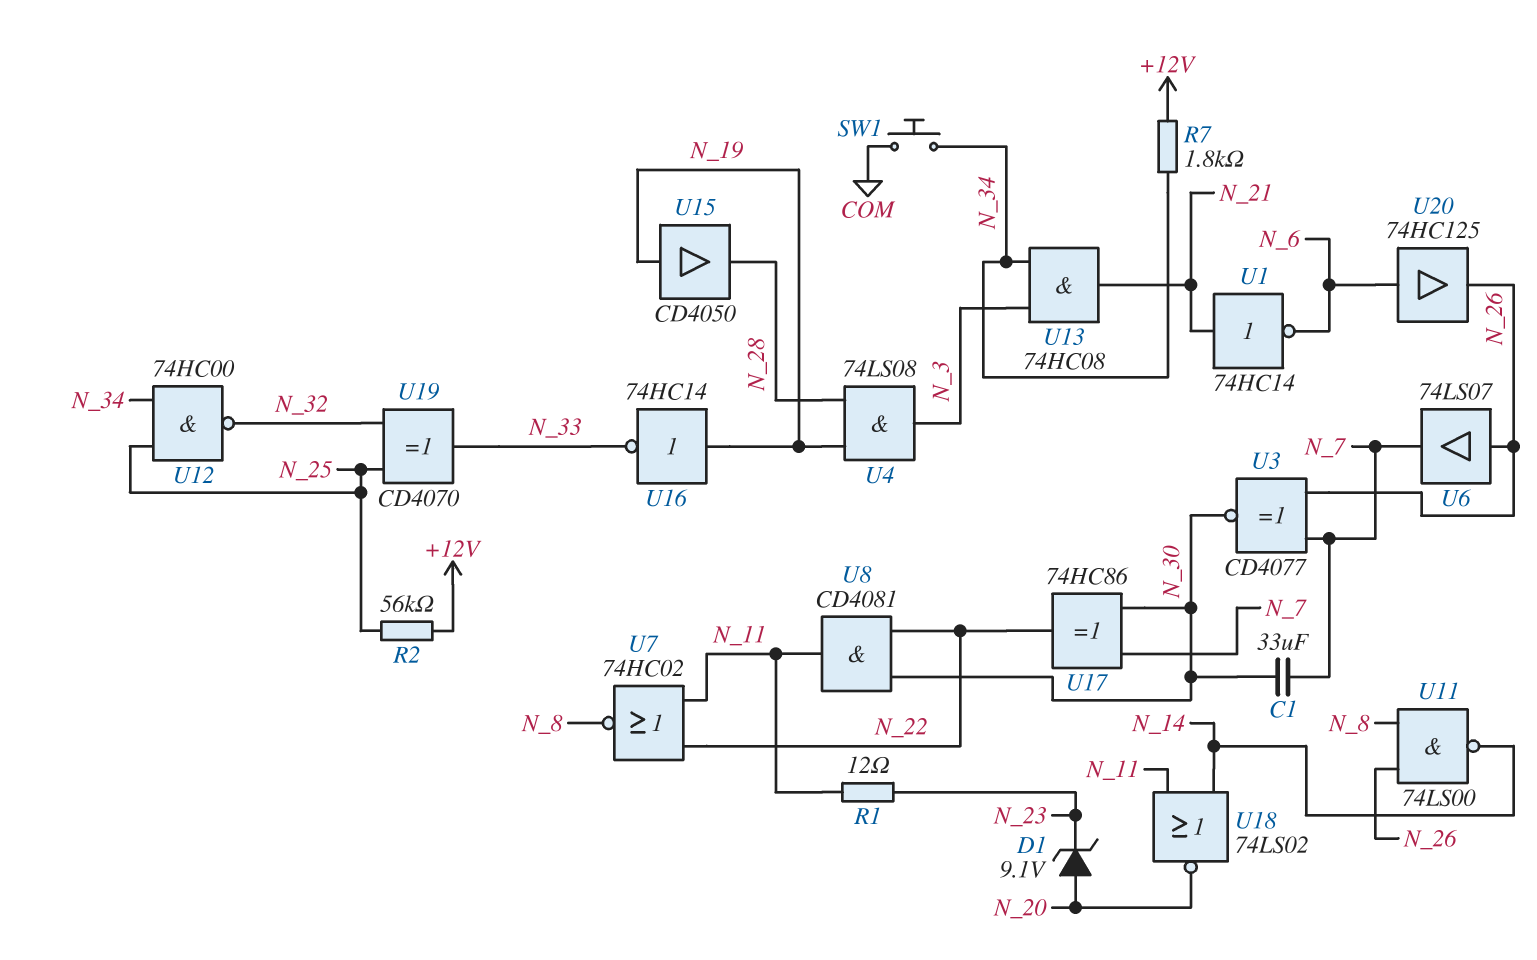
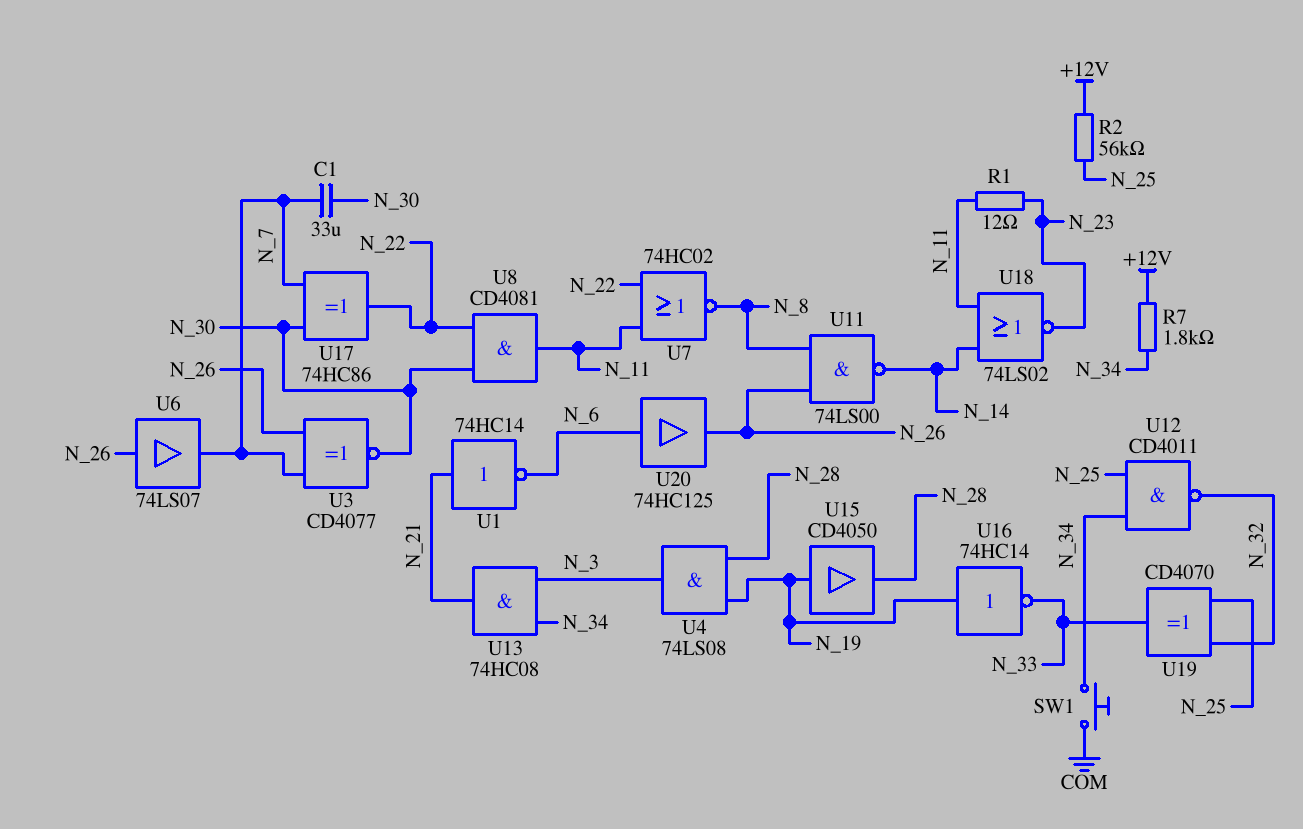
D1: zener 9.1V (A N_20, K N_23) -> none
U12: NAND 74HC00 (in N_25, in N_34, out N_32) -> NAND CD4011 (in N_25, in N_34, out N_32)
U18: NOR 74LS02 (in N_11, in N_14, out N_20) -> NOR 74LS02 (in N_11, in N_14, out N_23)

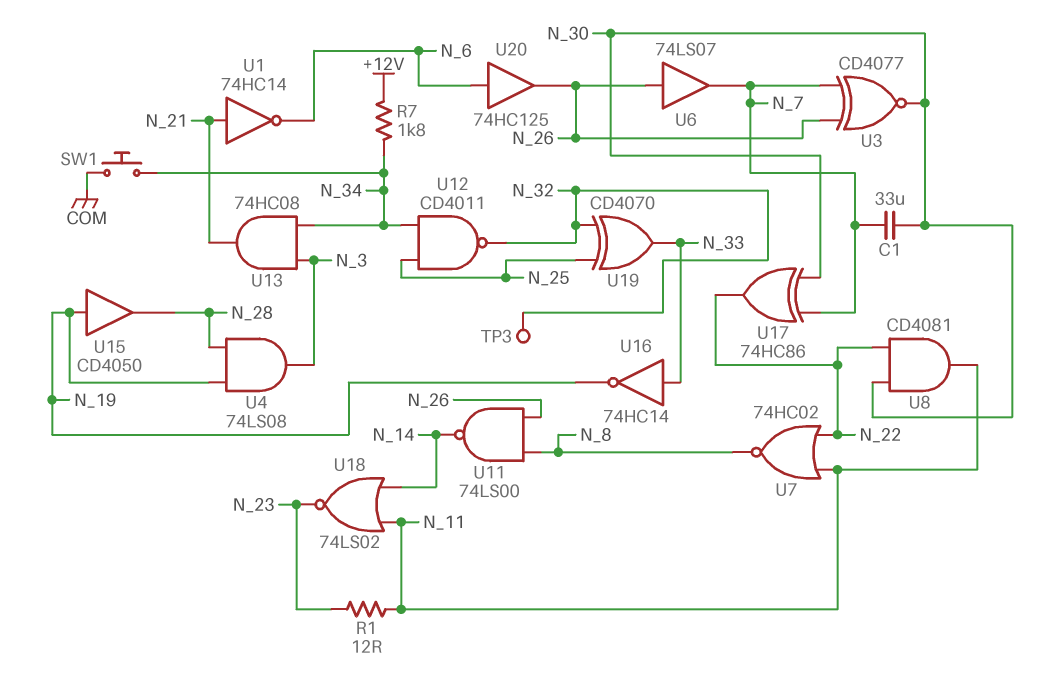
R2: 56k (+12V, N_25) -> none
TP3: none -> test point (N_32)
U16: NOT 74HC14 (in N_19, out N_33) -> NOT 74HC14 (in N_33, out N_19)

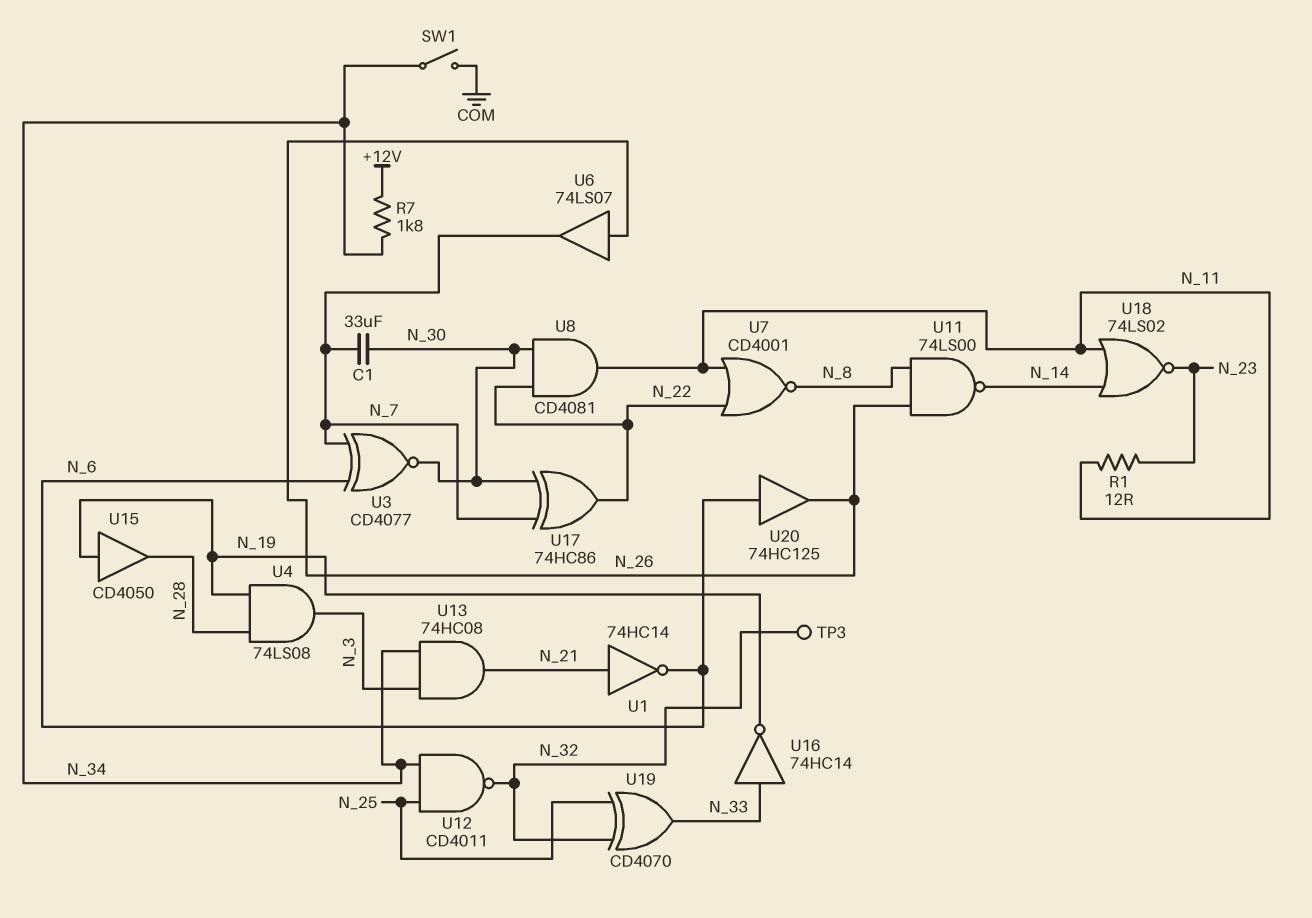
SW1: button (COM, N_34) -> switch (COM, N_34)
U3: XNOR CD4077 (in N_7, in N_26, out N_30) -> XNOR CD4077 (in N_6, in N_7, out N_30)
U7: NOR 74HC02 (in N_11, in N_22, out N_8) -> NOR CD4001 (in N_11, in N_22, out N_8)

